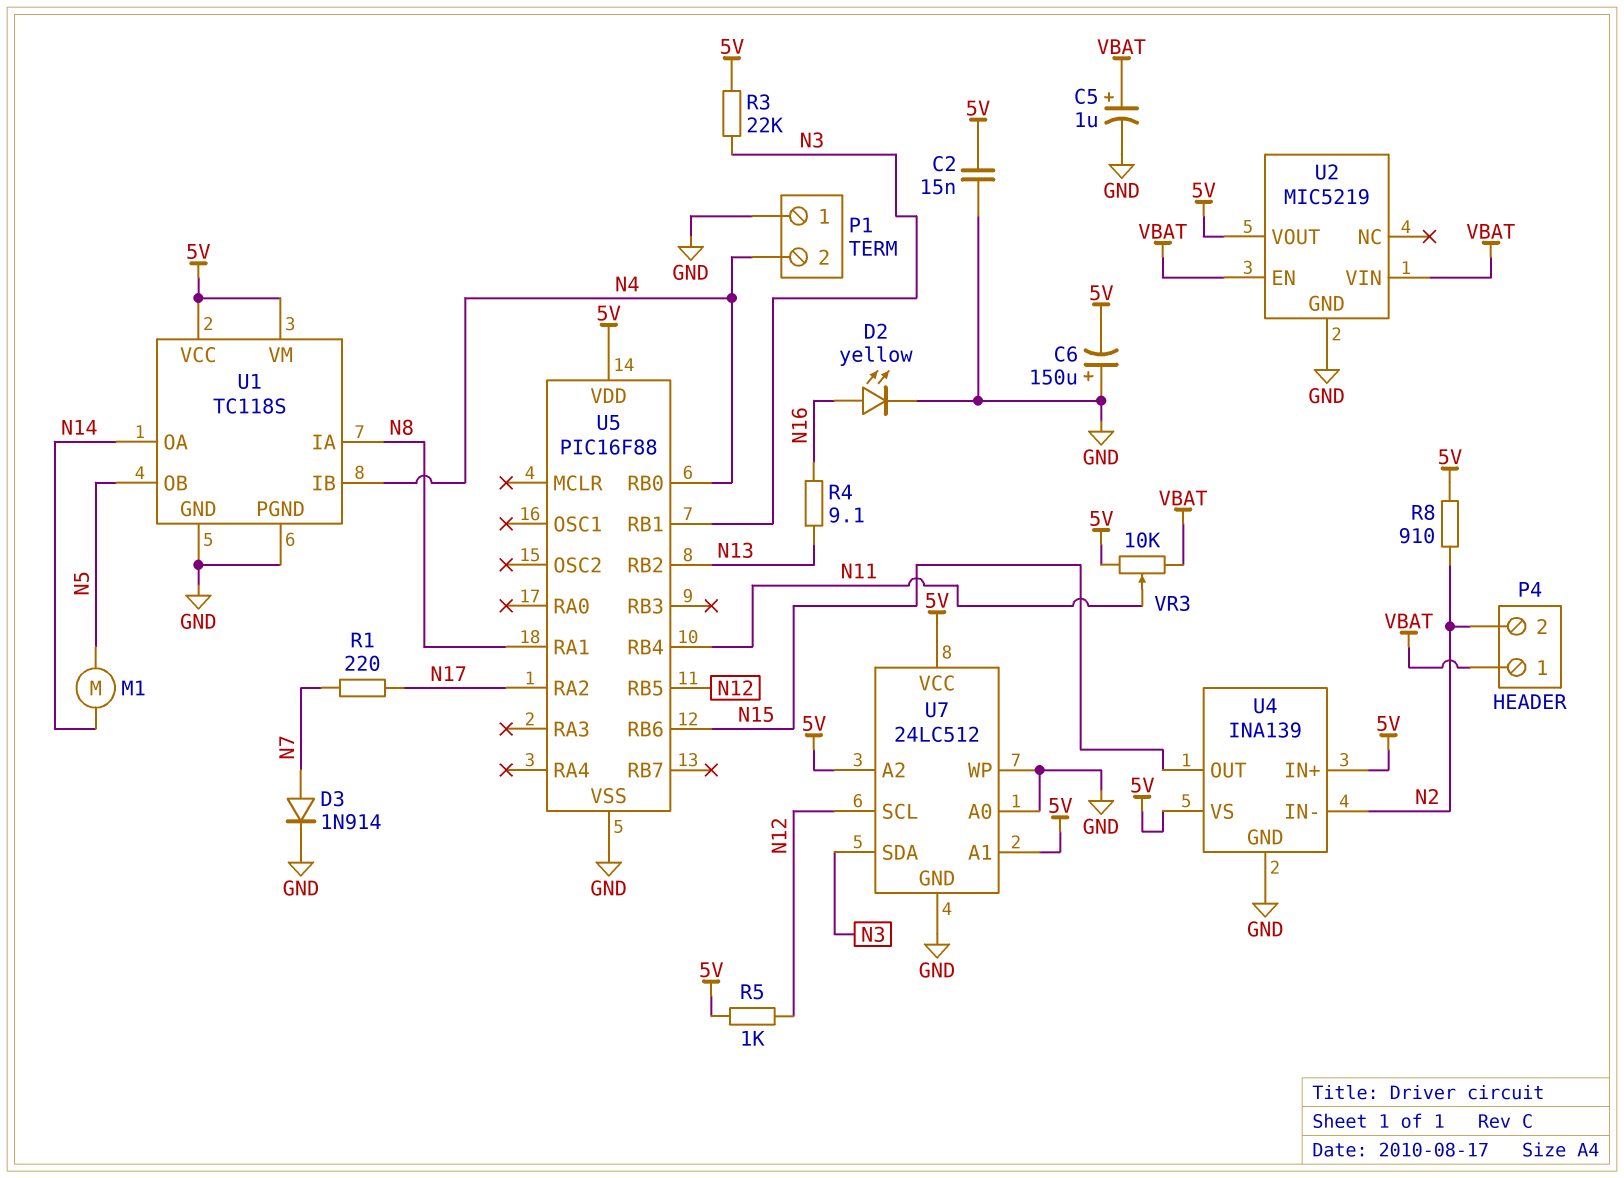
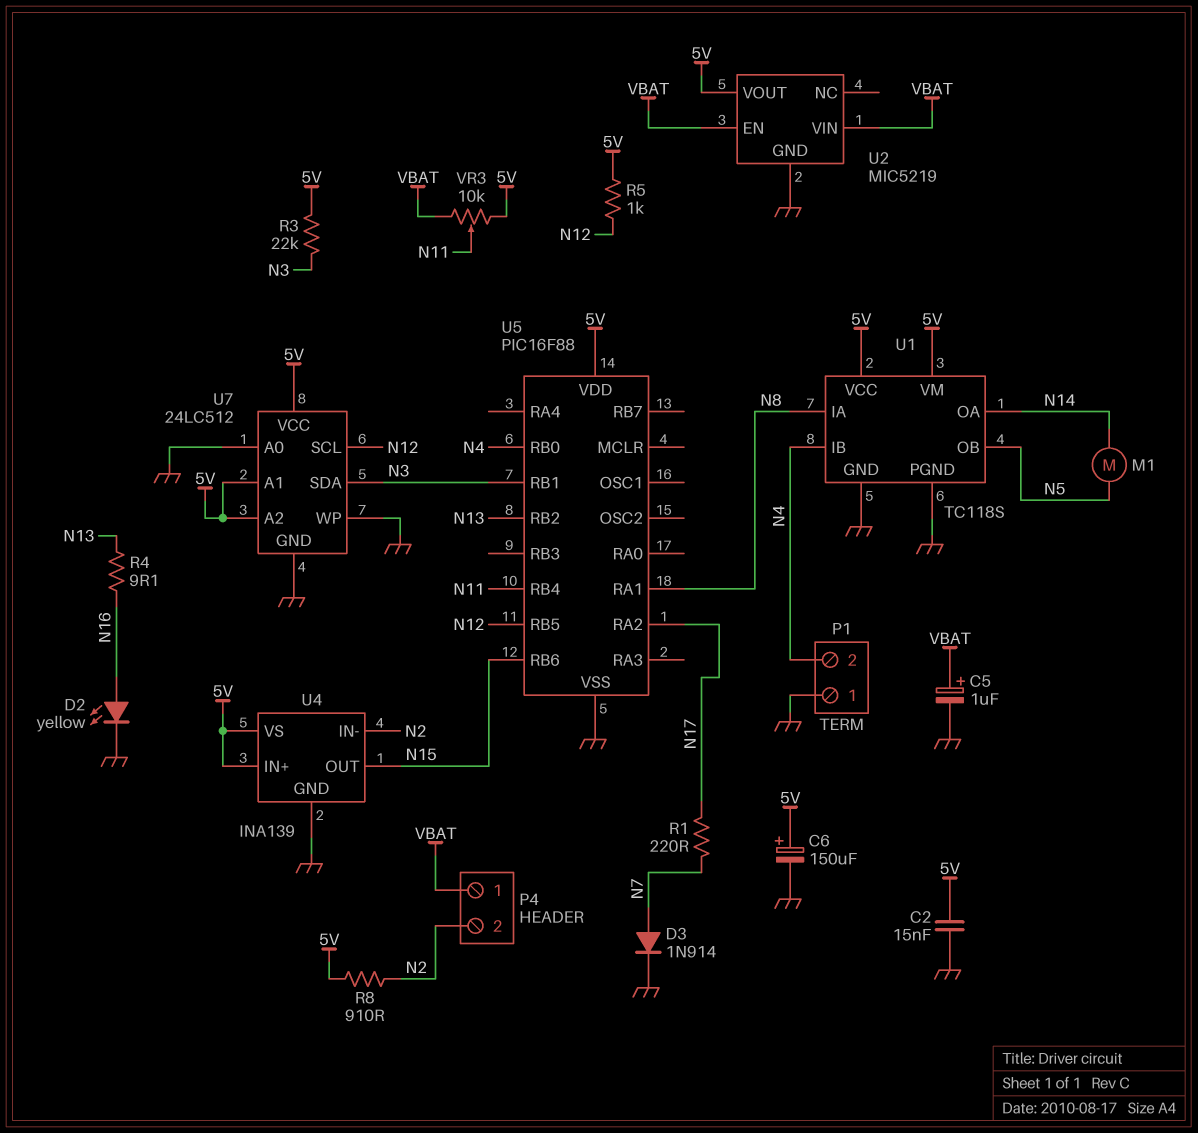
C6: 150uF (plus GND, minus 5V) -> 150uF (plus 5V, minus GND)

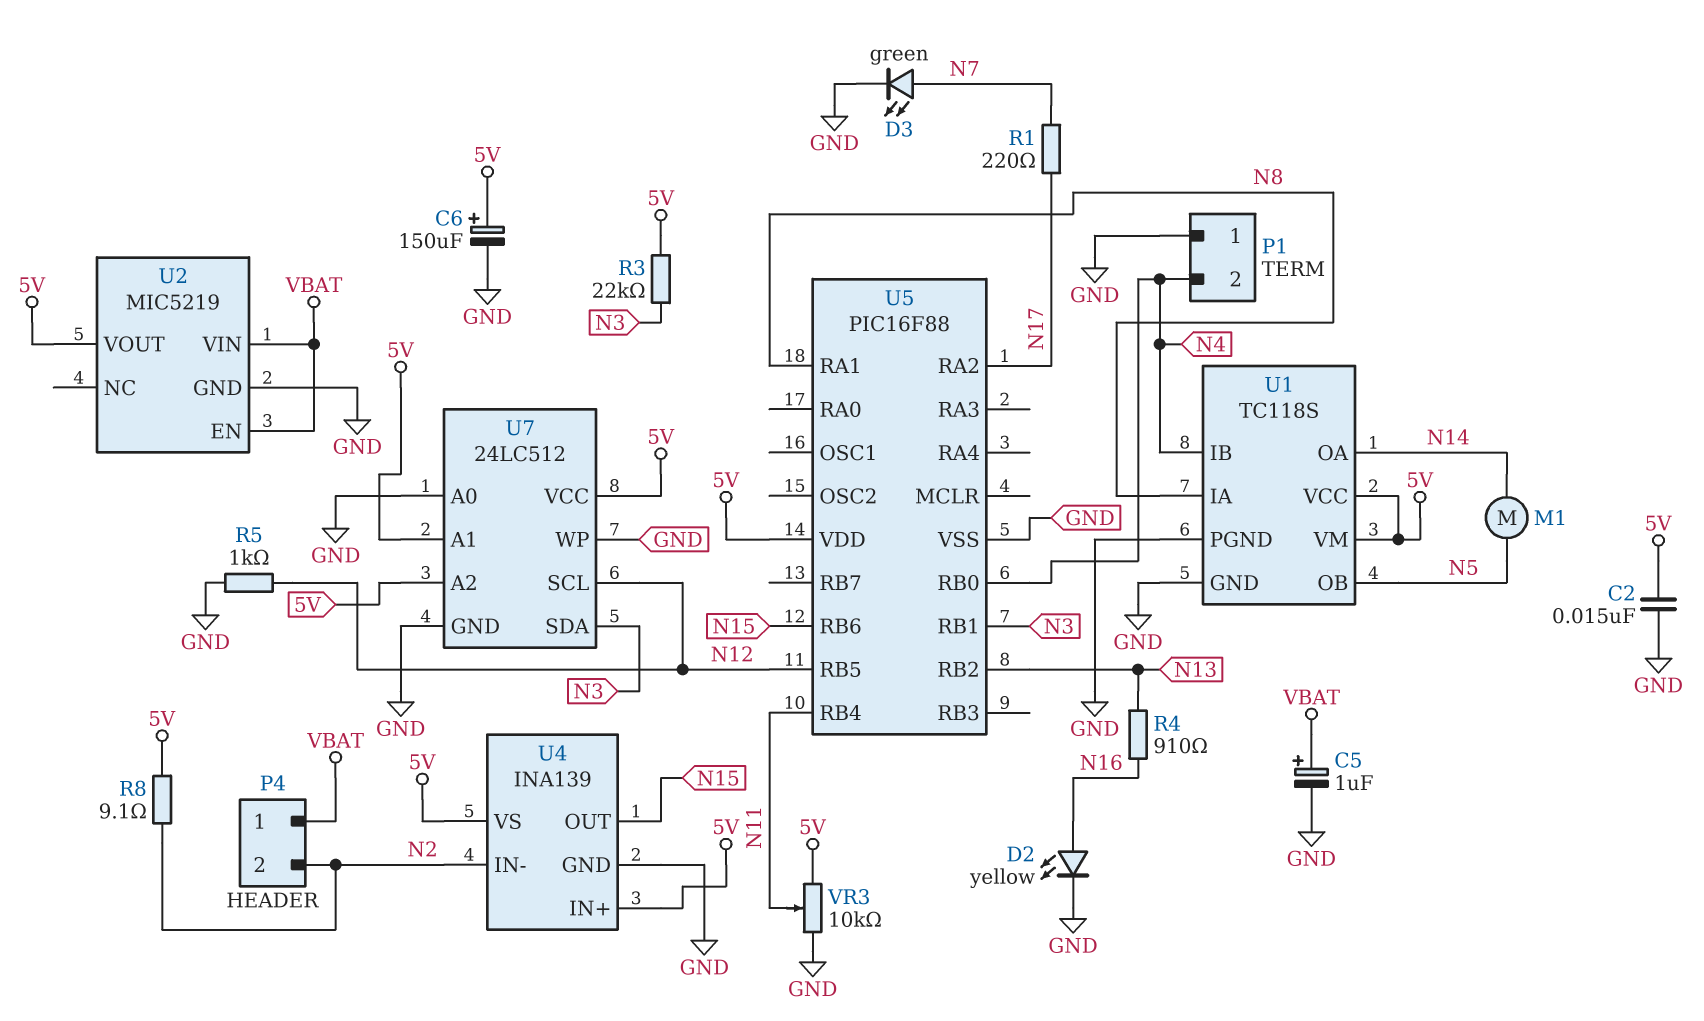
D3: diode 1N914 (A N7, K GND) -> LED green (A N7, K GND)
R4: 9.1 (N13, N16) -> 910 (N13, N16)
R5: 1k (5V, N12) -> 1k (GND, N12)
R8: 910 (5V, N2) -> 9.1 (5V, N2)
VR3: 10k (5V, VBAT, wiper N11) -> 10k (5V, GND, wiper N11)

